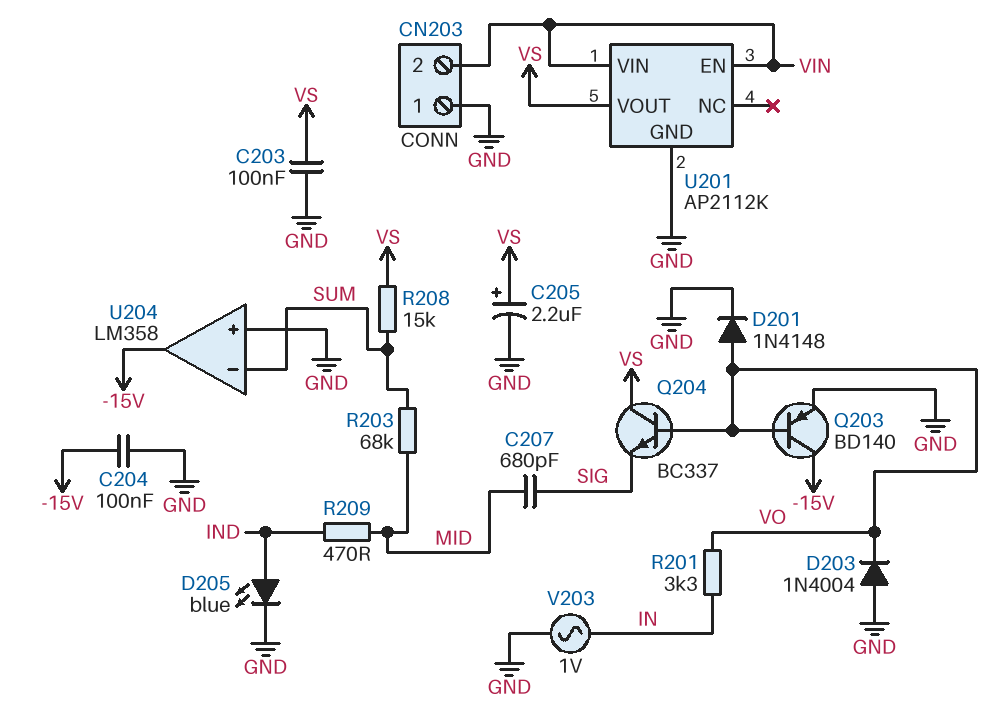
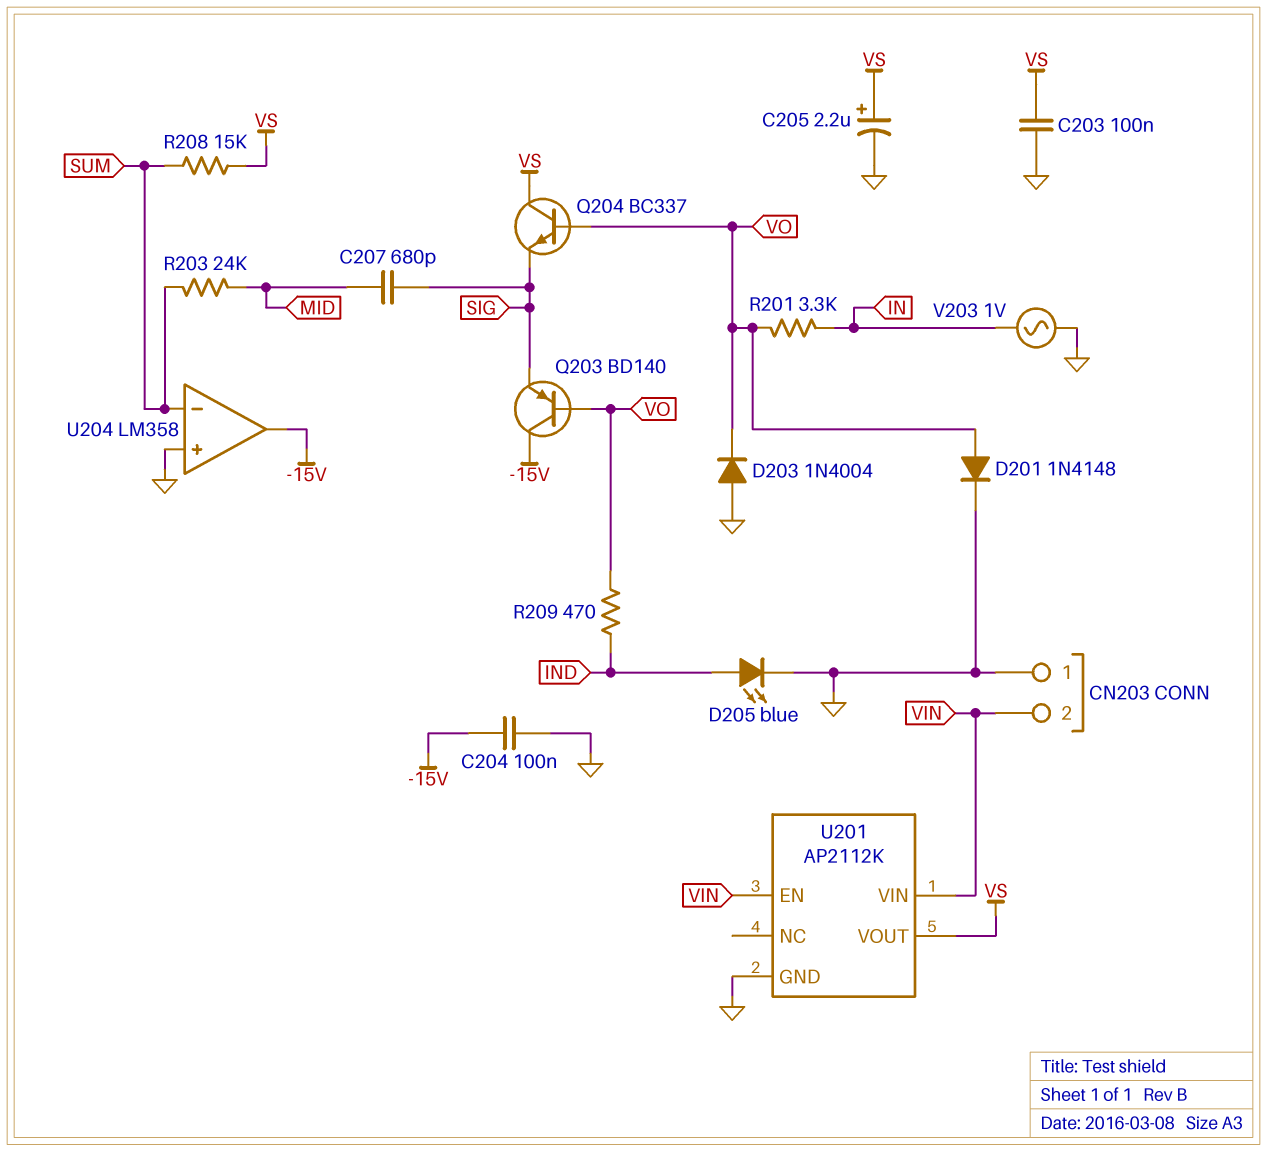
Q203: PNP BD140 (B VO, C -15V, E GND) -> PNP BD140 (B VO, C -15V, E SIG)
R203: 68k (MID, SUM) -> 24k (MID, SUM)
R209: 470 (IND, MID) -> 470 (IND, VO)

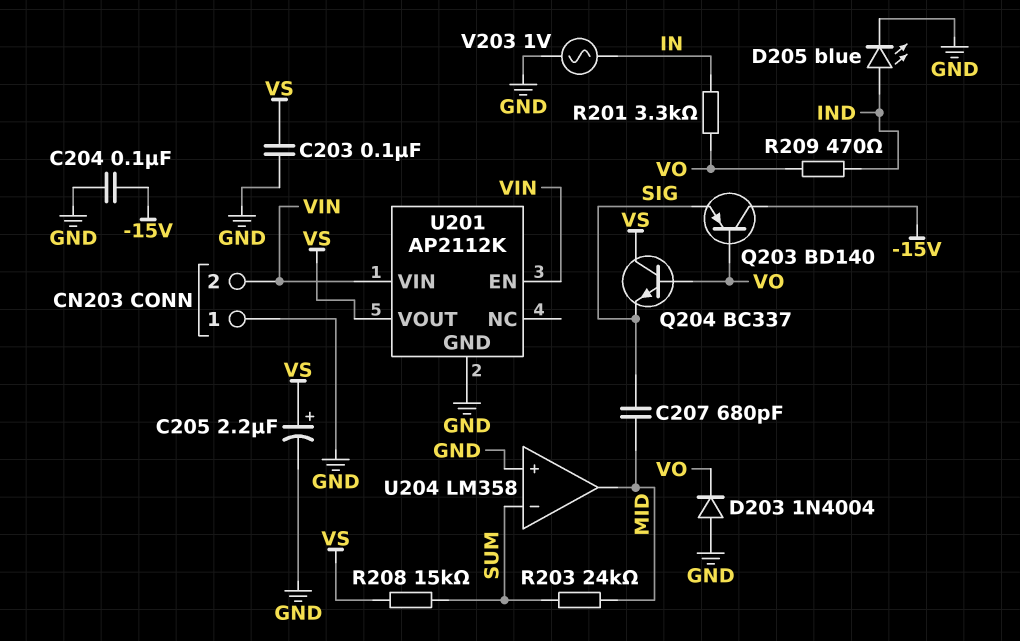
D201: diode 1N4148 (A VO, K GND) -> none
U204 pin out: -15V -> MID

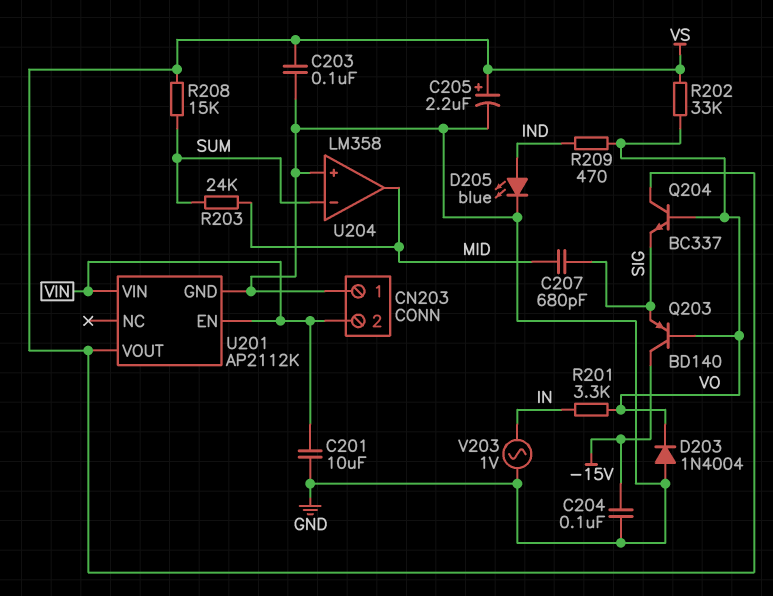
C201: none -> 10uF (GND, VIN)
R202: none -> 33k (VO, VS)

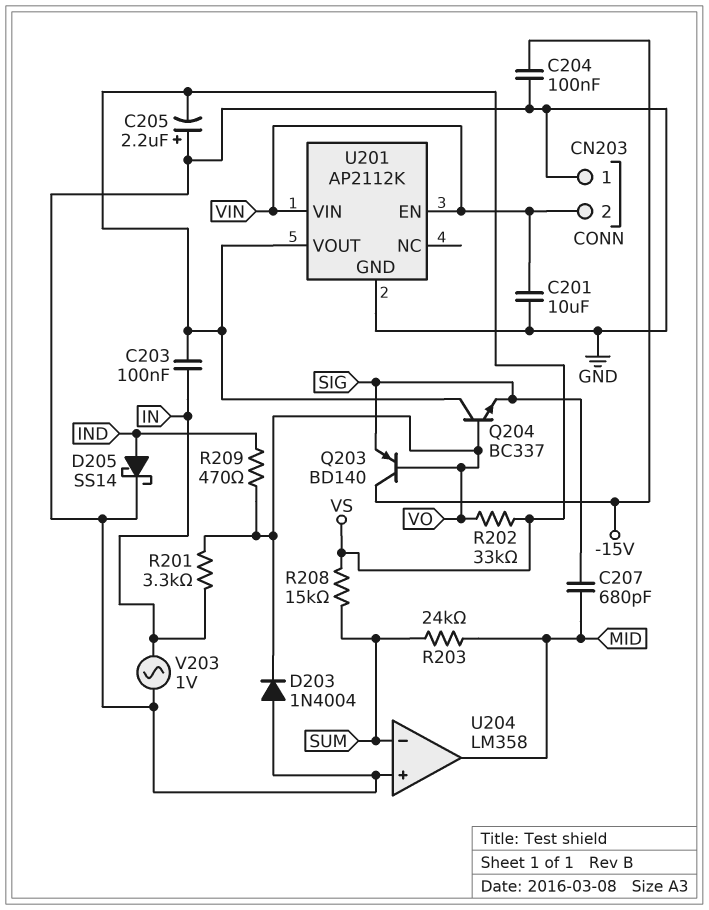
C203: 100nF (GND, VS) -> 100nF (IN, VS)
C205: 2.2uF (plus VS, minus GND) -> 2.2uF (plus GND, minus VS)
D205: LED blue (A IND, K GND) -> schottky SS14 (A IND, K GND)

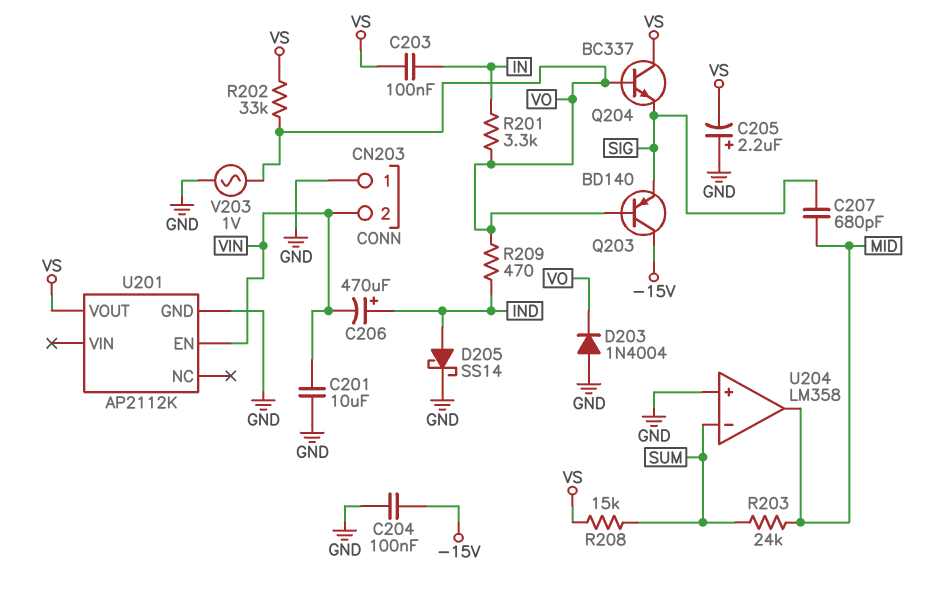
C206: none -> 470uF (plus IND, minus VIN)
U201 pin VIN: VIN -> none
V203: AC 1V (GND, IN) -> AC 1V (GND, VO)

